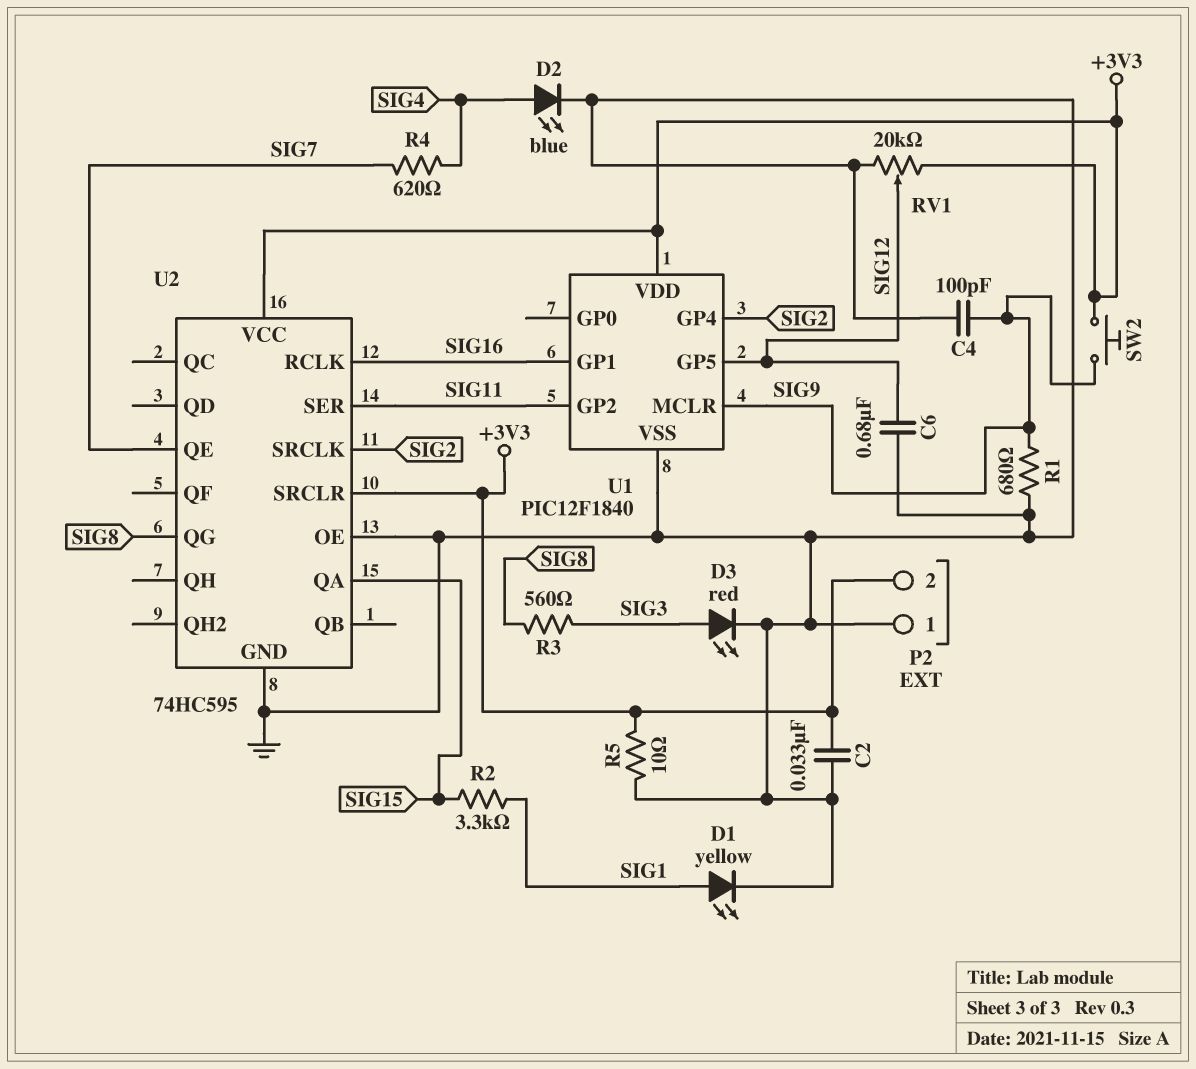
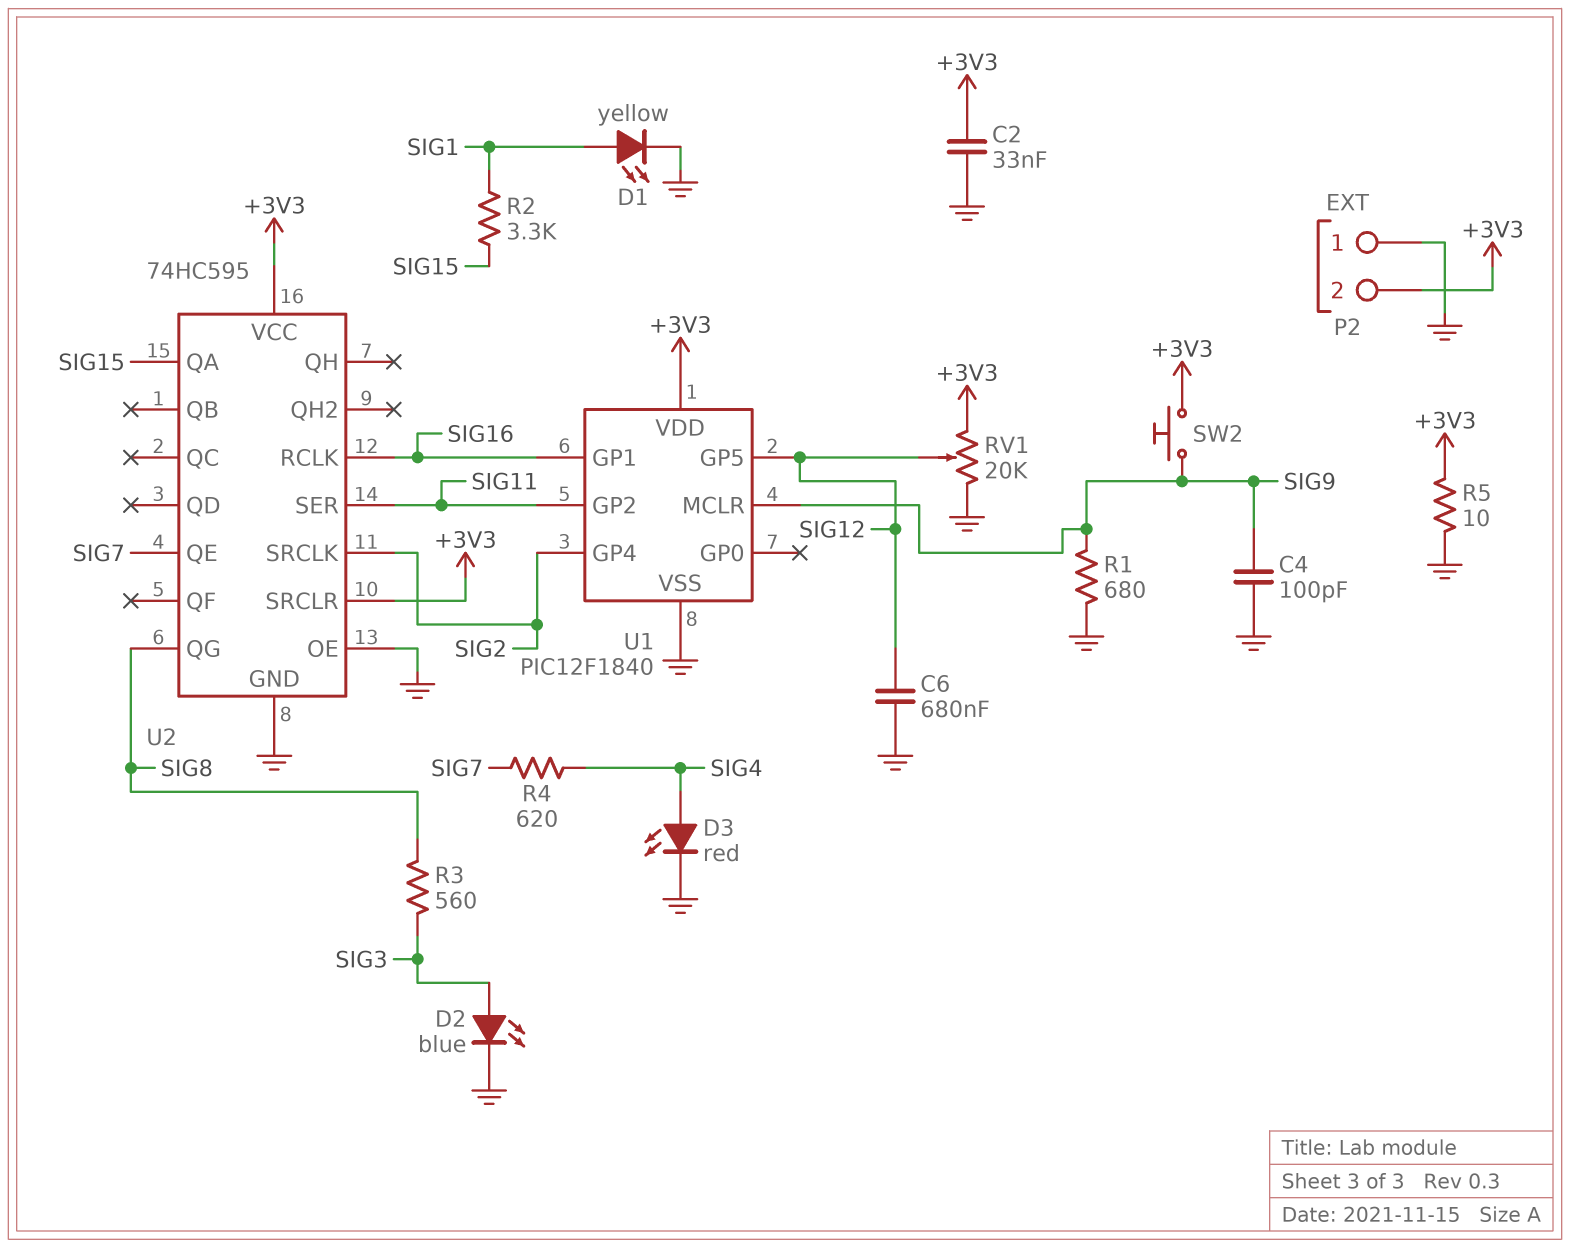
D2: LED blue (A SIG4, K GND) -> LED blue (A SIG3, K GND)
D3: LED red (A SIG3, K GND) -> LED red (A SIG4, K GND)

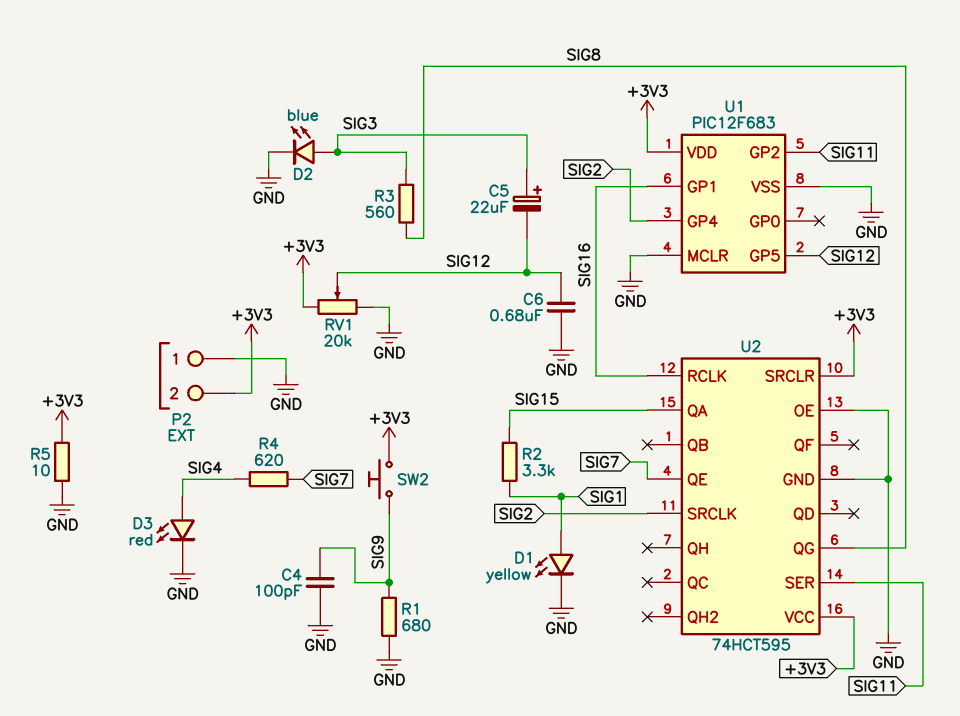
C2: 33nF (+3V3, GND) -> none
C5: none -> 22uF (plus SIG3, minus SIG12)
U1: PIC12F1840 -> PIC12F683
U1 pin MCLR: SIG9 -> GND
U2: 74HC595 -> 74HCT595

